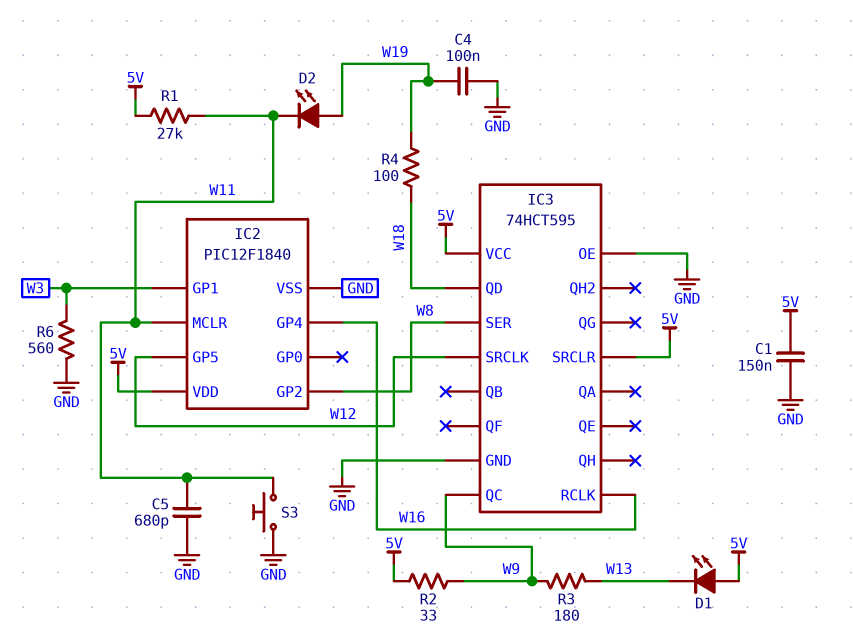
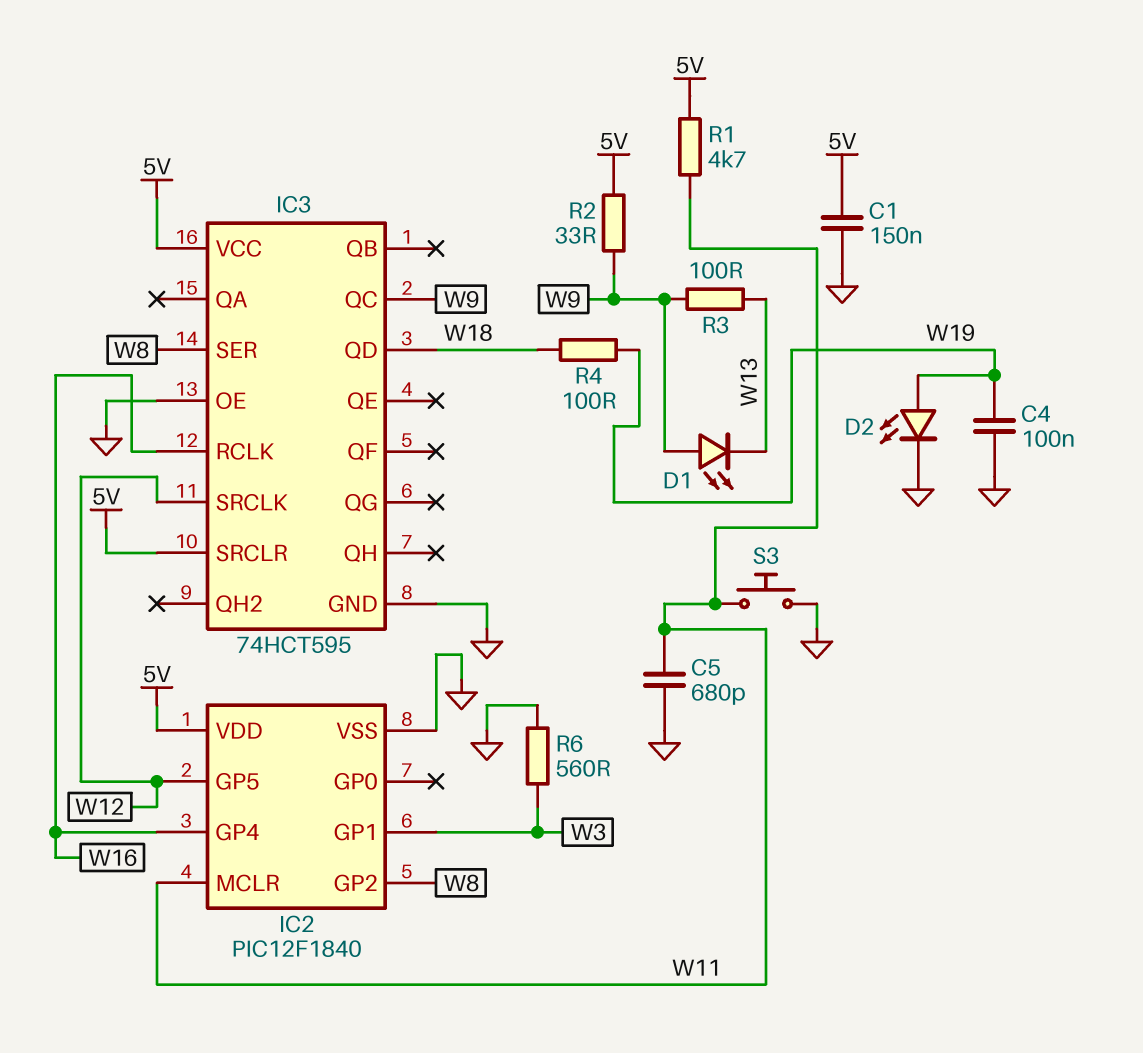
D1: LED (A 5V, K W13) -> LED (A W9, K W13)
D2: LED (A W19, K W11) -> LED (A W19, K GND)
R1: 27k (5V, W11) -> 4.7k (5V, W11)
R3: 180 (W9, W13) -> 100 (W9, W13)

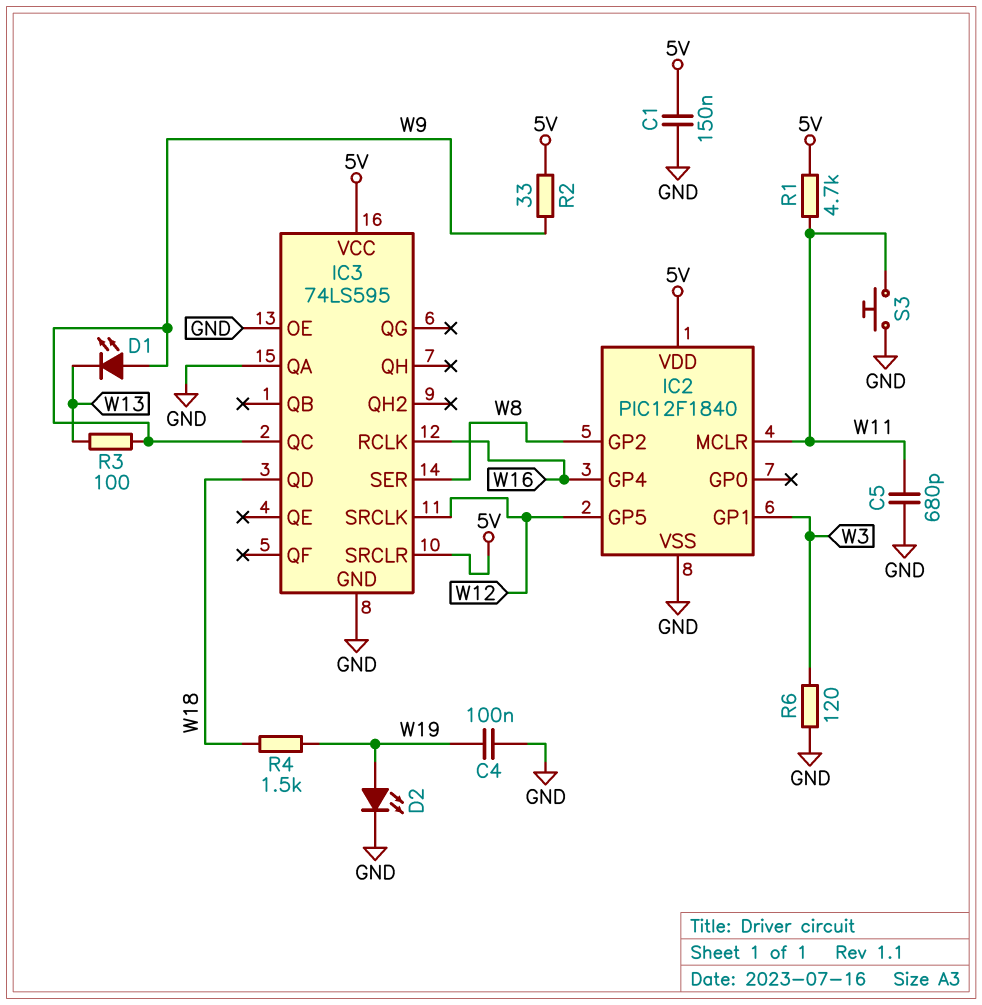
IC3: 74HCT595 -> 74LS595
IC3 pin QA: none -> GND
R4: 100 (W18, W19) -> 1.5k (W18, W19)
R6: 560 (GND, W3) -> 120 (GND, W3)

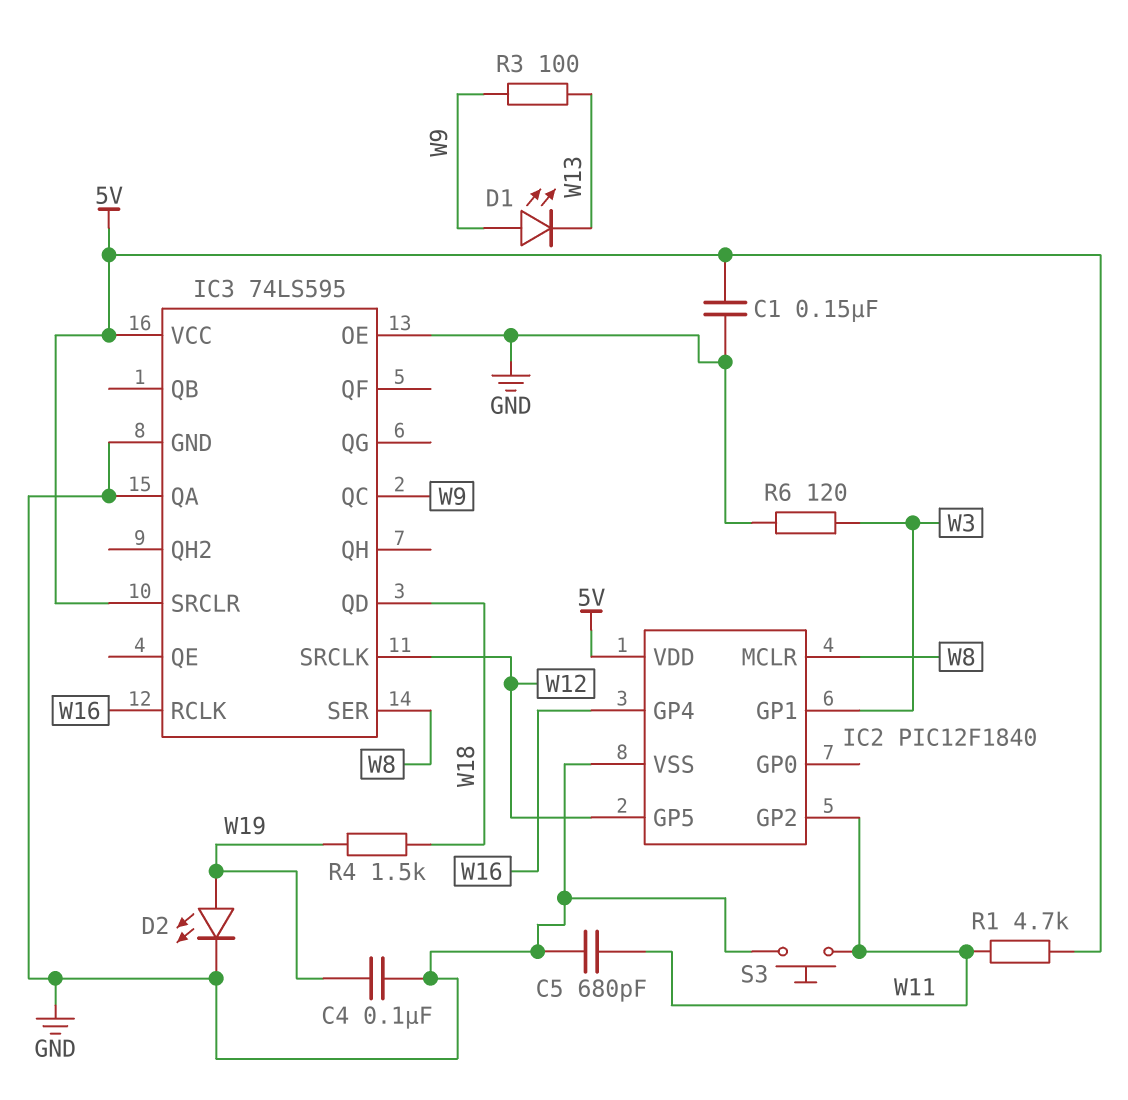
IC2 pin GP2: W8 -> W11
IC2 pin MCLR: W11 -> W8
R2: 33 (5V, W9) -> none

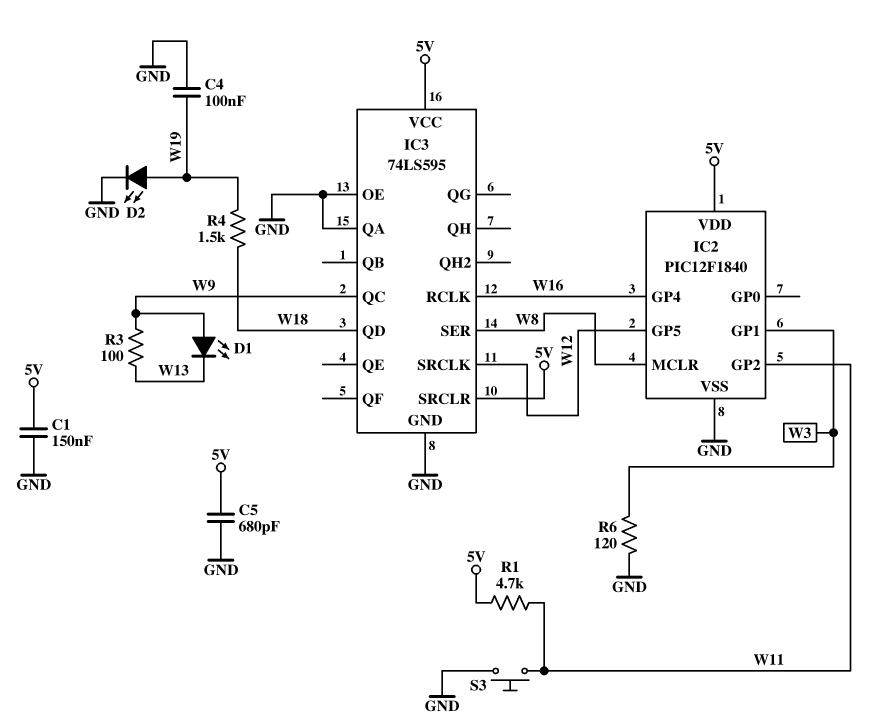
C5: 680pF (GND, W11) -> 680pF (5V, GND)

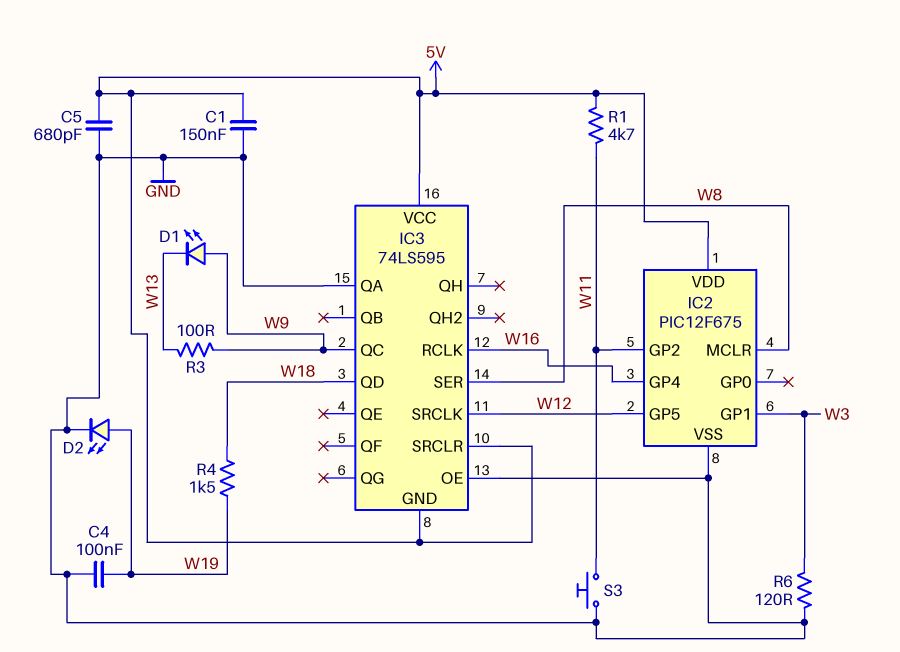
IC2: PIC12F1840 -> PIC12F675
IC3 pin GND: GND -> 5V

